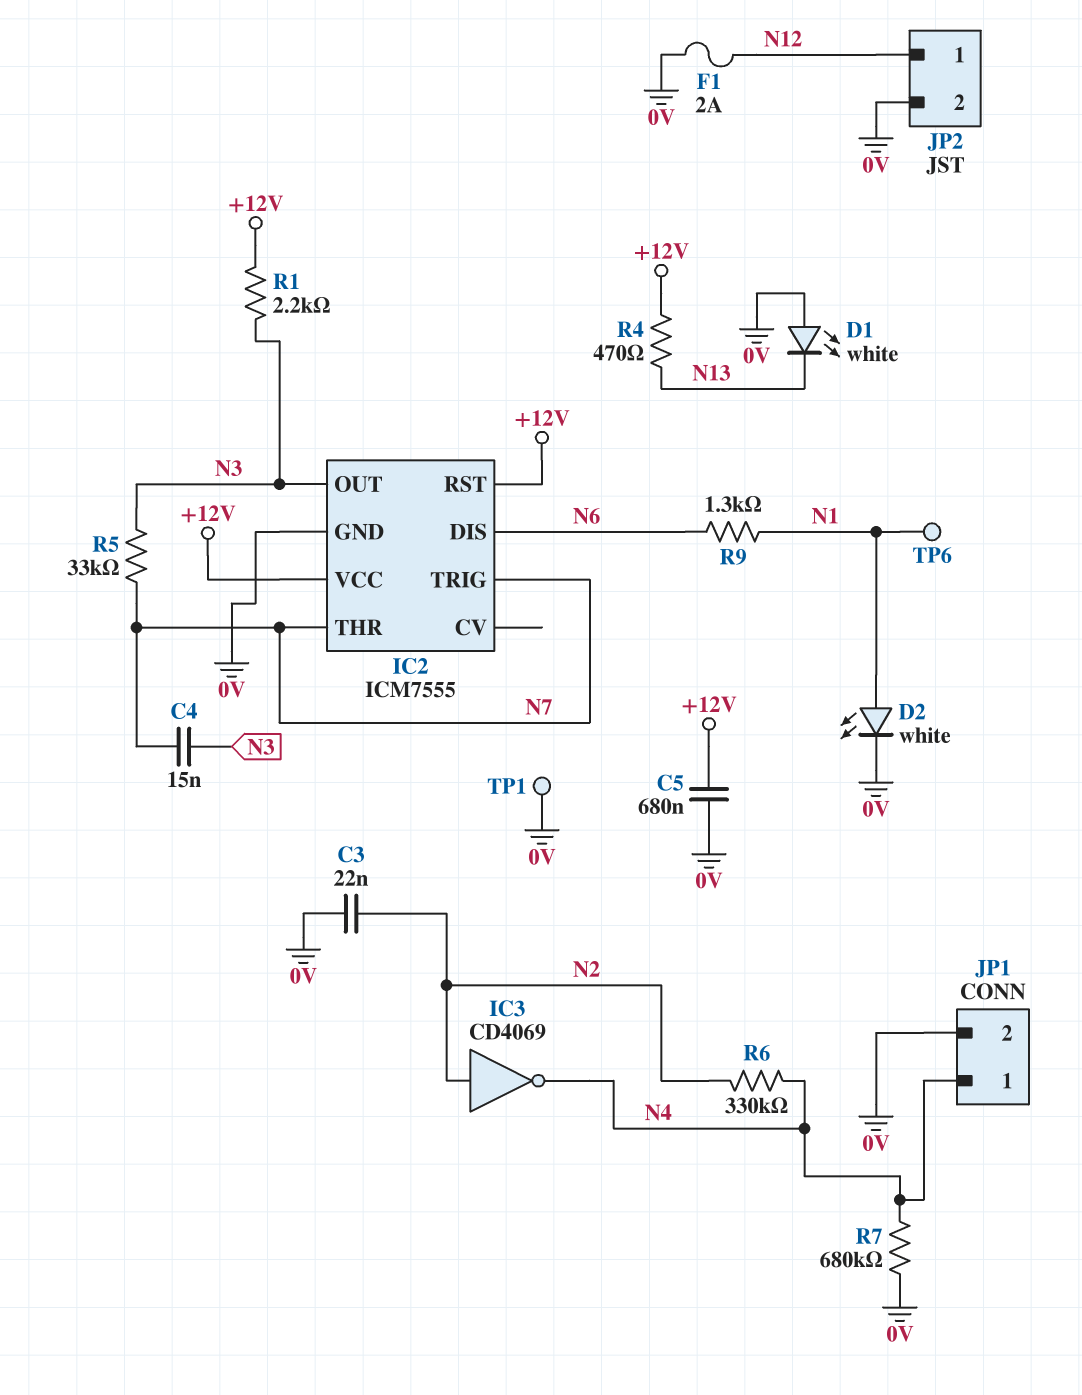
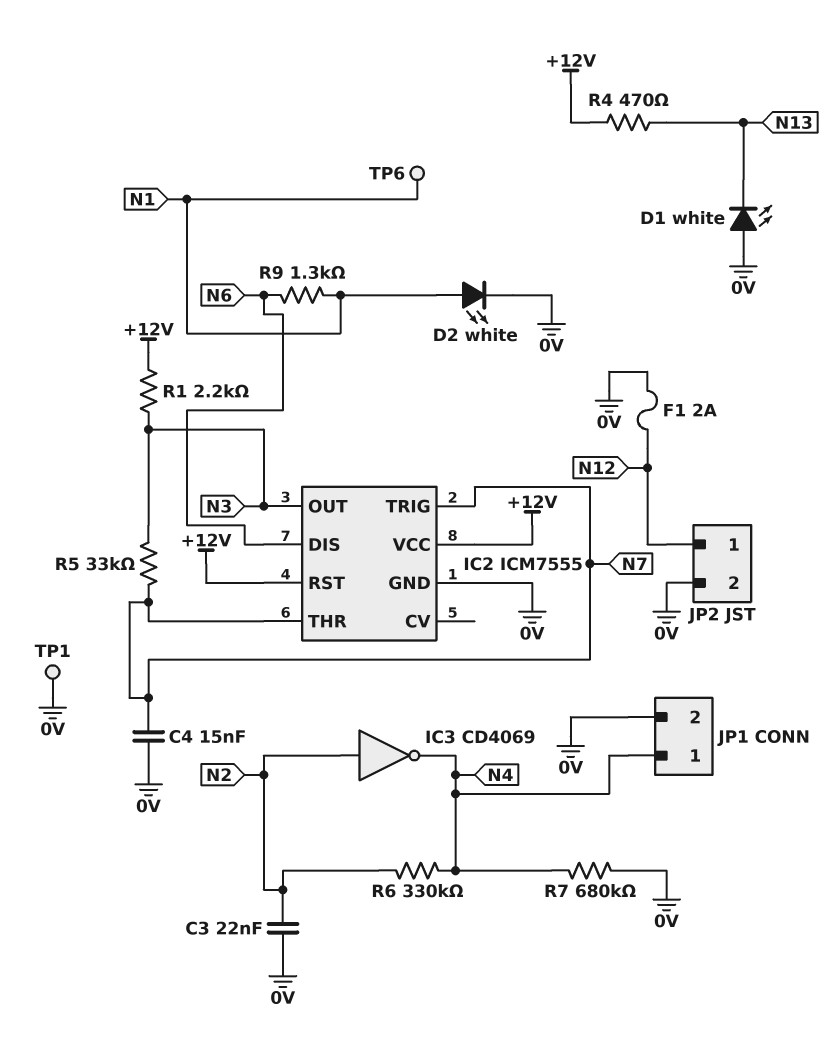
C4: 15nF (N3, N7) -> 15nF (0V, N7)
C5: 680nF (+12V, 0V) -> none

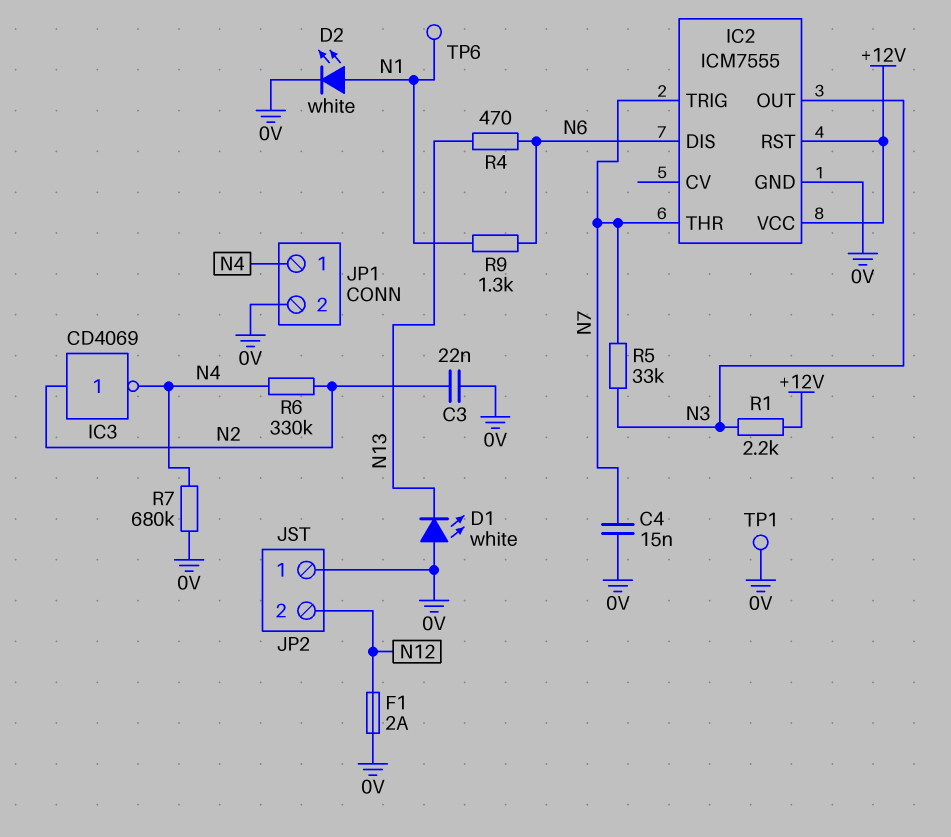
JP2 pin 1: N12 -> 0V
JP2 pin 2: 0V -> N12
R4: 470 (+12V, N13) -> 470 (N6, N13)

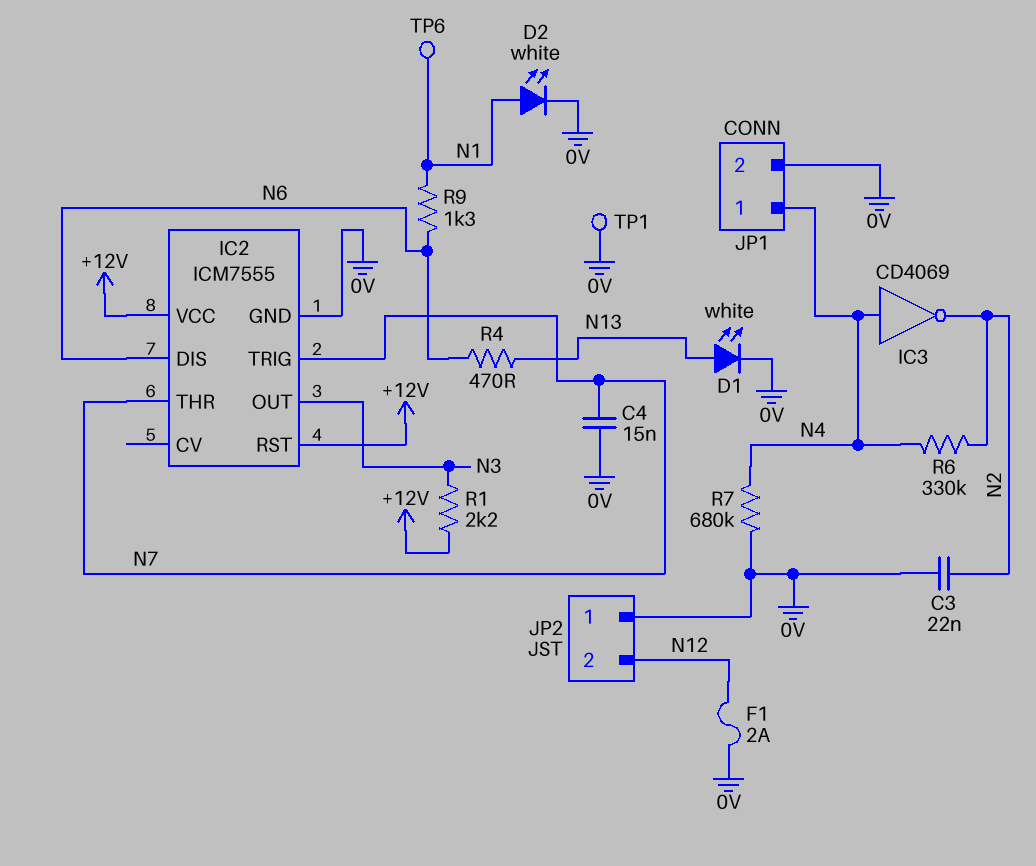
D1: LED white (A 0V, K N13) -> LED white (A N13, K 0V)
IC3: NOT CD4069 (in N2, out N4) -> NOT CD4069 (in N4, out N2)
R5: 33k (N3, N7) -> none

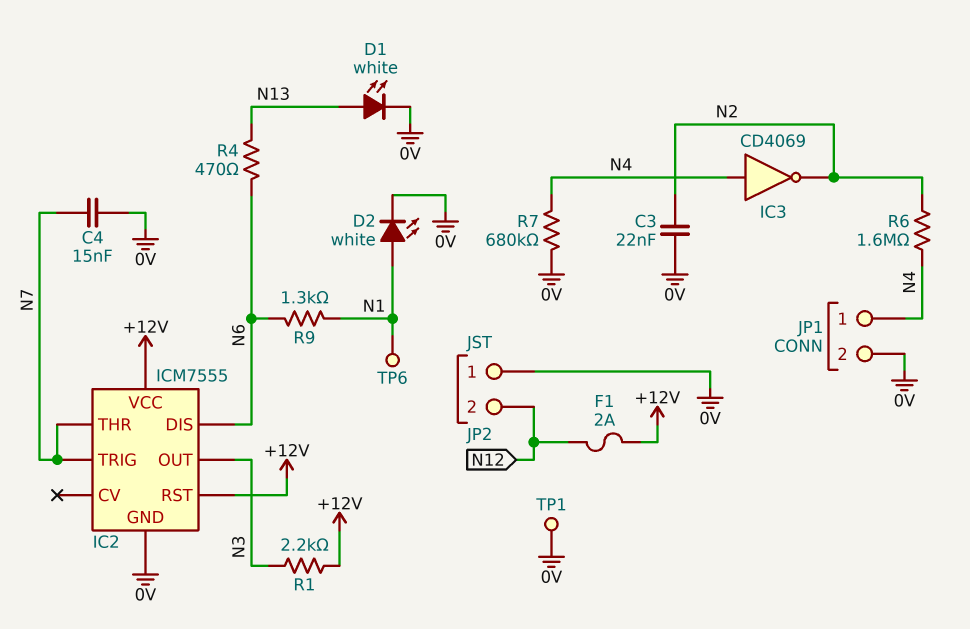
F1: 2A (0V, N12) -> 2A (+12V, N12)
R6: 330k (N2, N4) -> 1.6M (N2, N4)

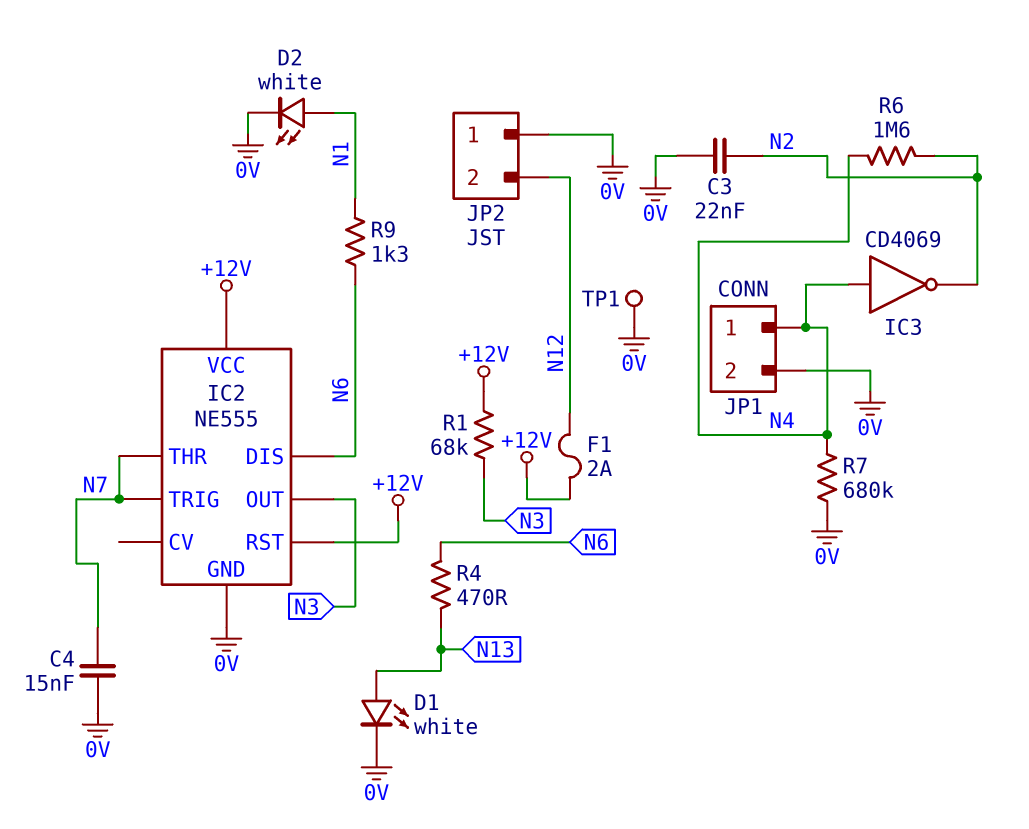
IC2: ICM7555 -> NE555
R1: 2.2k (+12V, N3) -> 68k (+12V, N3)
TP6: test point (N1) -> none

